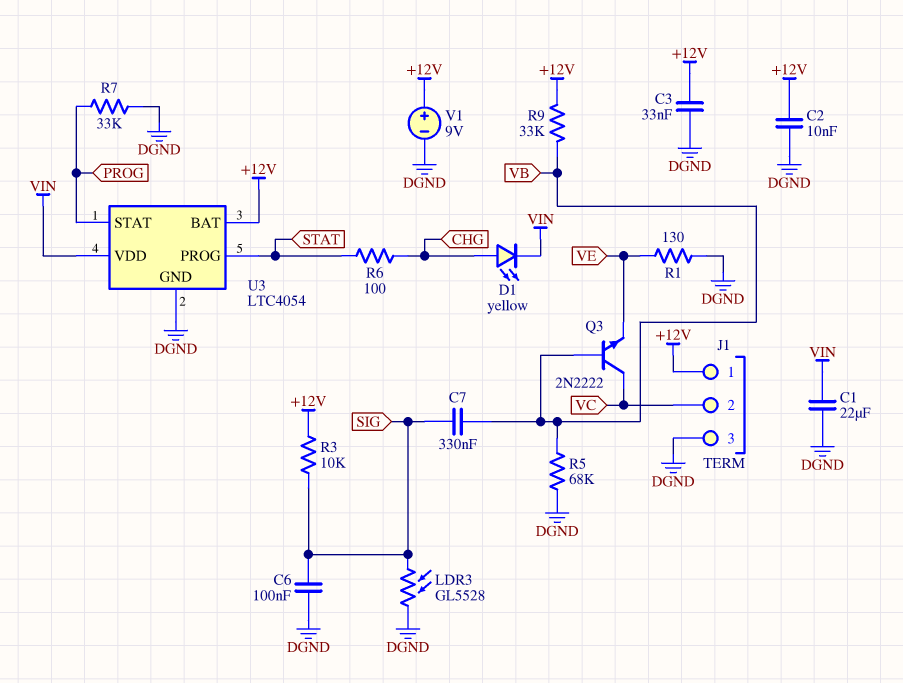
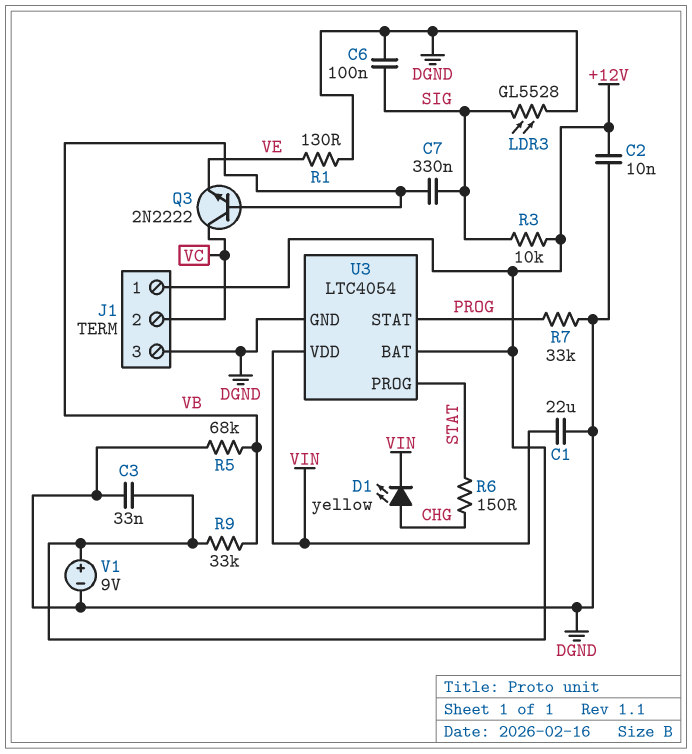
R6: 100 (CHG, STAT) -> 150 (CHG, STAT)

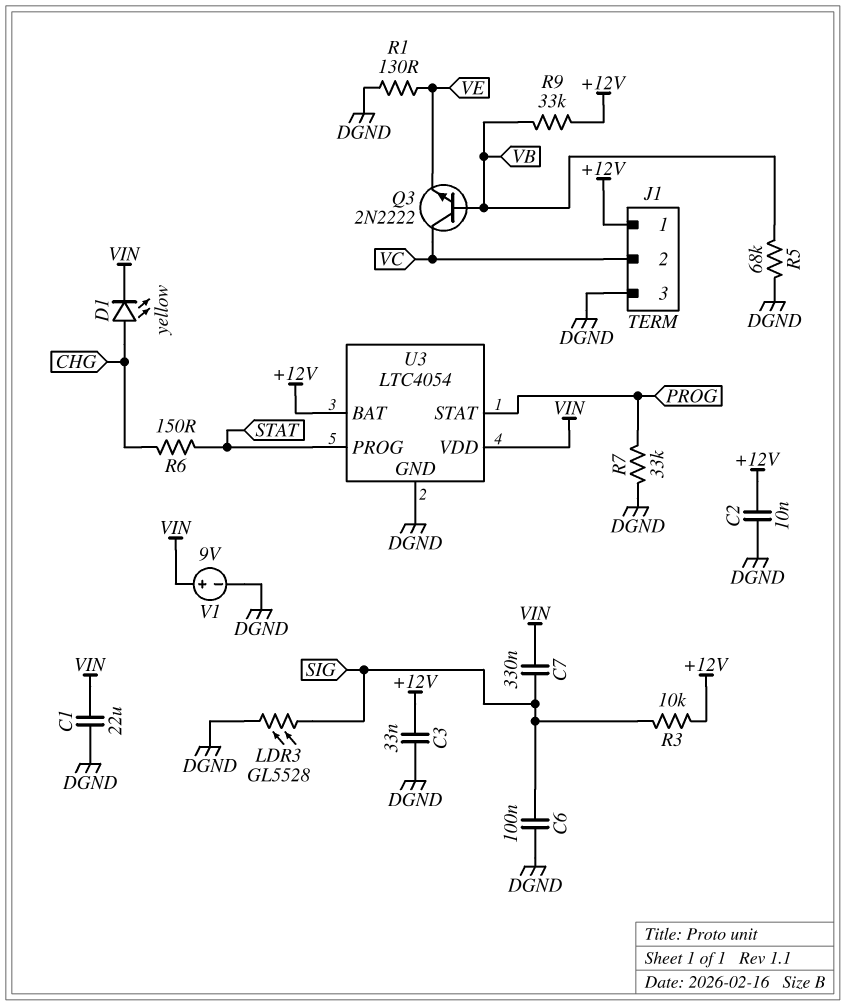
C7: 330nF (SIG, VB) -> 330nF (SIG, VIN)
V1: 9V (plus +12V, minus DGND) -> 9V (plus VIN, minus DGND)

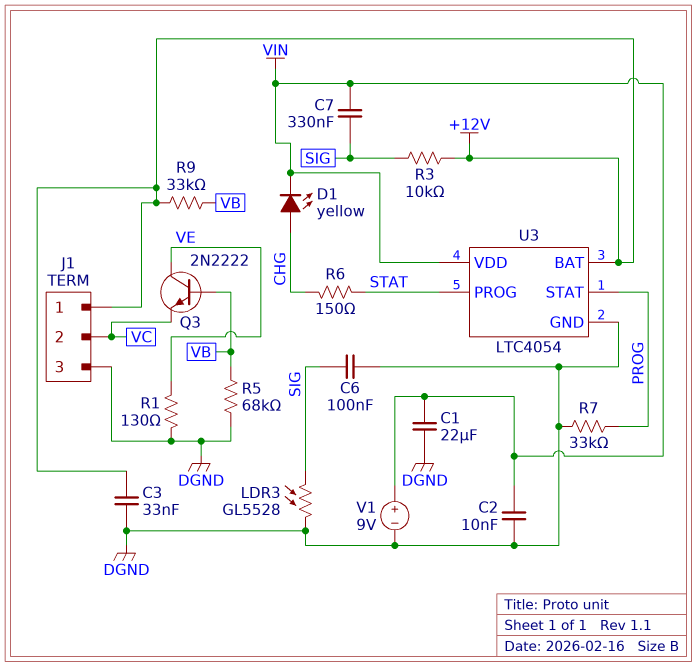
C2: 10nF (+12V, DGND) -> 10nF (DGND, VIN)
Q3: NPN 2N2222 (B VB, C VC, E VE) -> NPN 2N2222 (B VB, C VE, E VC)

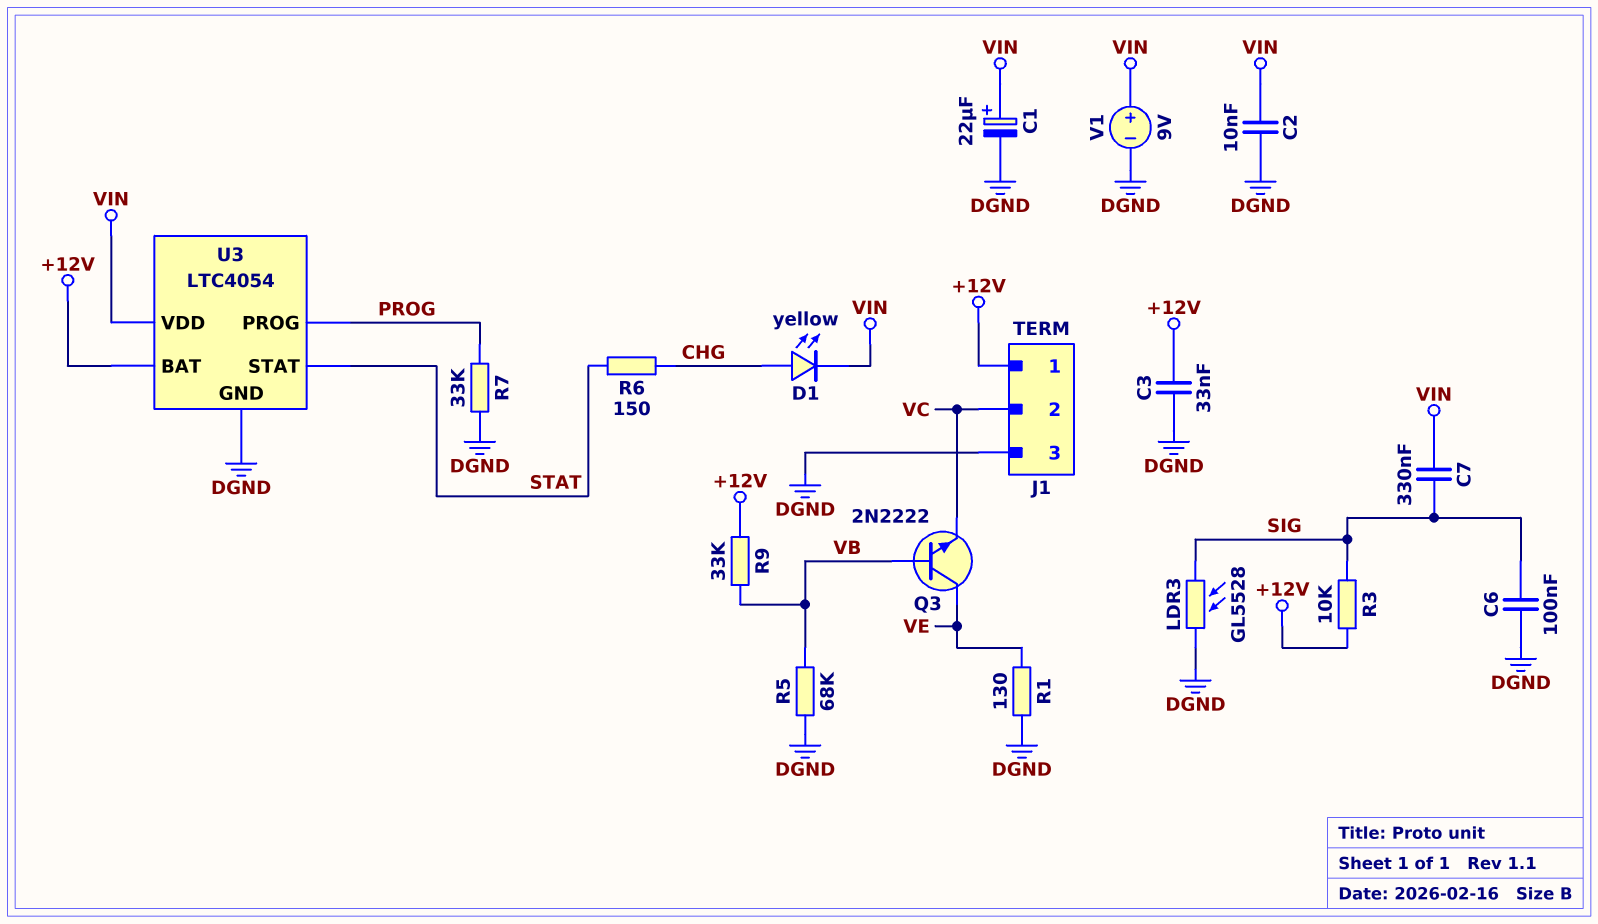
C1: 22uF (DGND, VIN) -> 22uF (plus VIN, minus DGND)
U3 pin PROG: STAT -> PROG
U3 pin STAT: PROG -> STAT

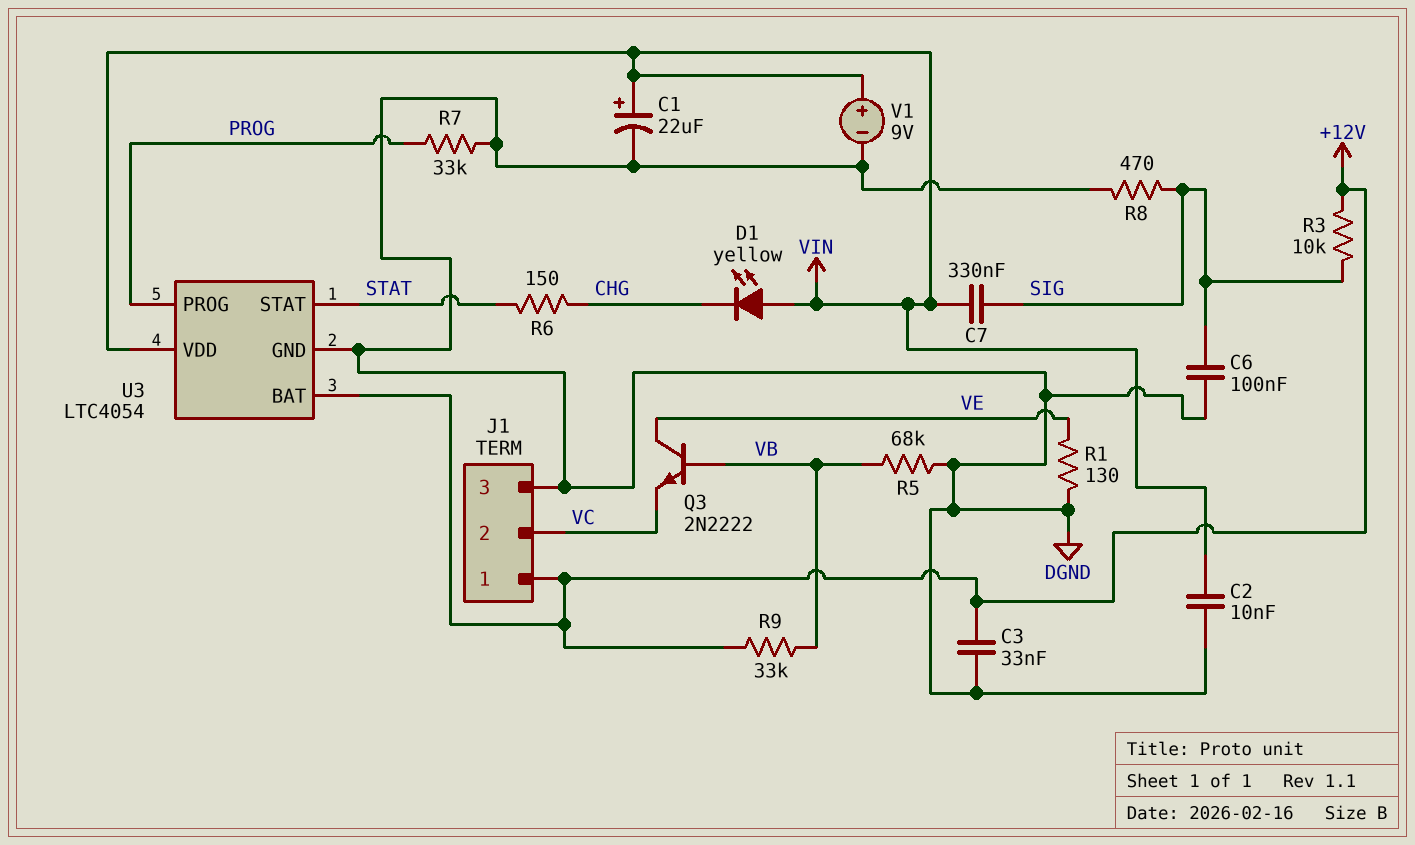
D1: LED yellow (A CHG, K VIN) -> LED yellow (A VIN, K CHG)
LDR3: GL5528 (DGND, SIG) -> none
R8: none -> 470 (DGND, SIG)

